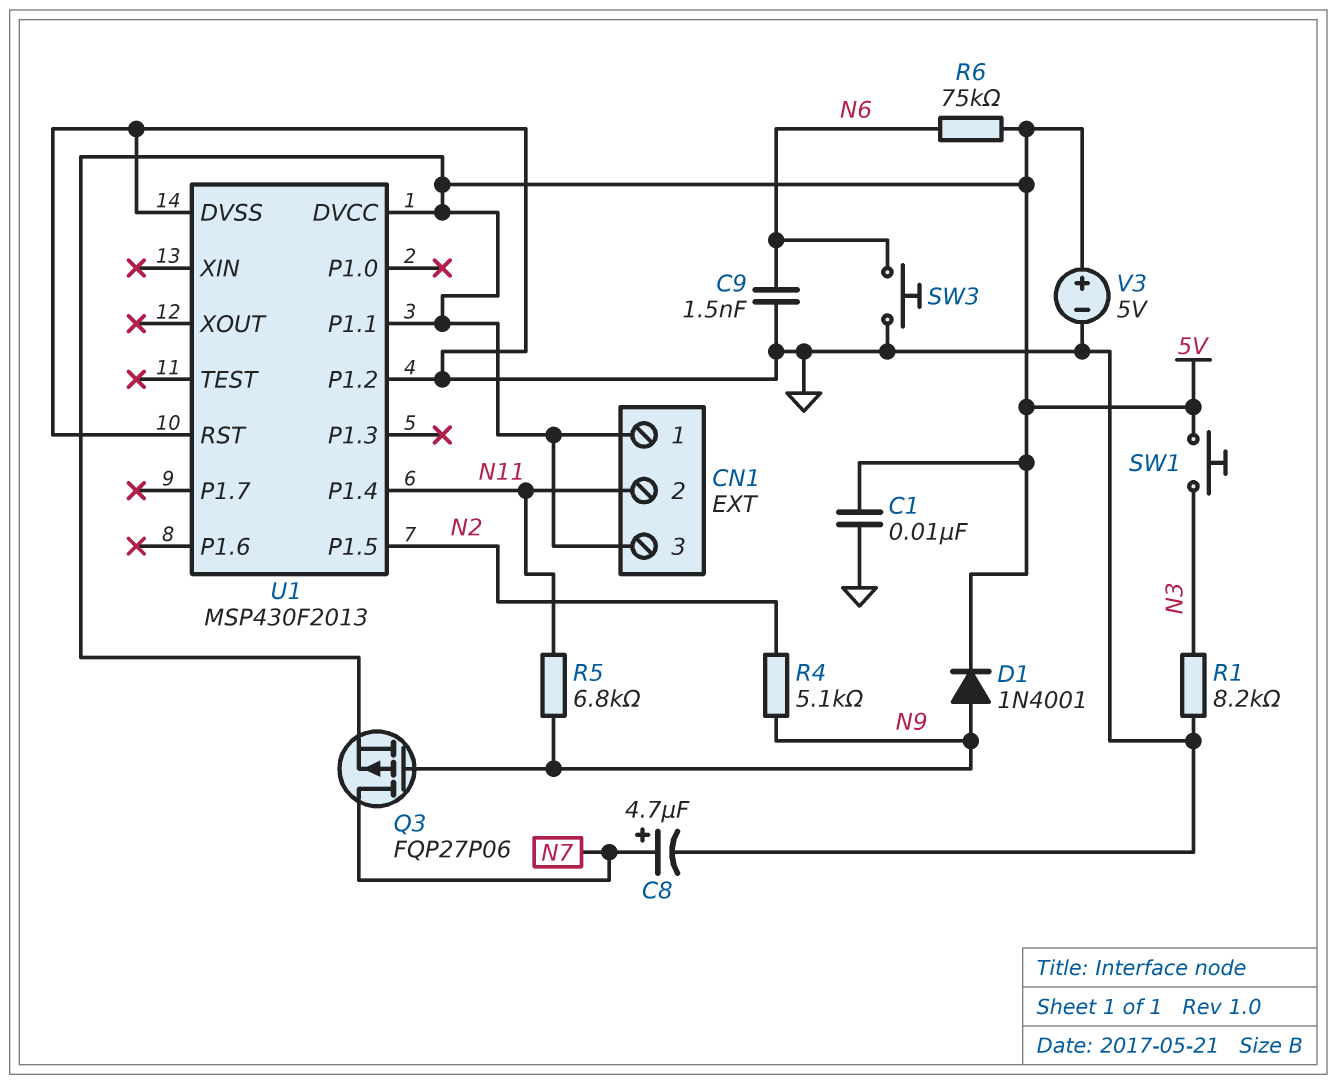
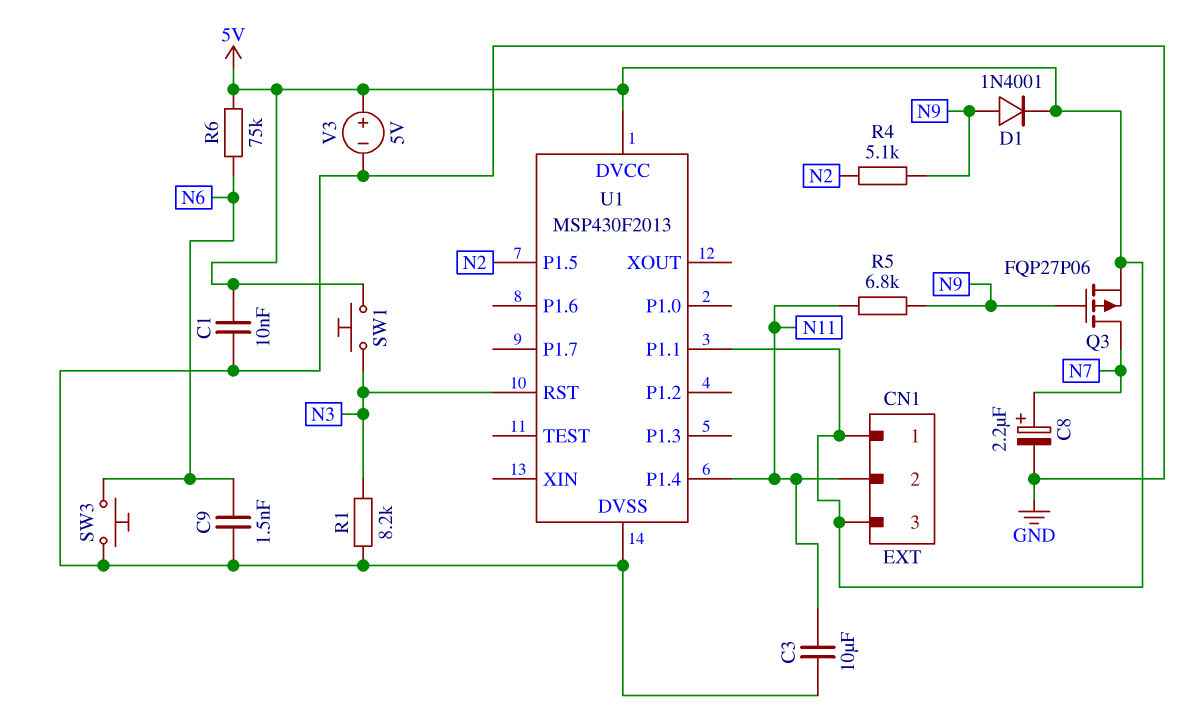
C3: none -> 10uF (GND, N11)
C8: 4.7uF (plus N7, minus GND) -> 2.2uF (plus N7, minus GND)
U1 pin P1.2: GND -> none
U1 pin RST: GND -> N3

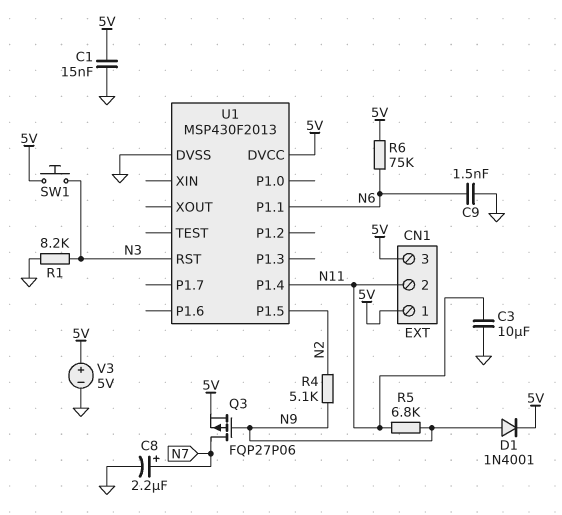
C1: 10nF (5V, GND) -> 15nF (5V, GND)
SW3: button (GND, N6) -> none
U1 pin P1.1: 5V -> N6

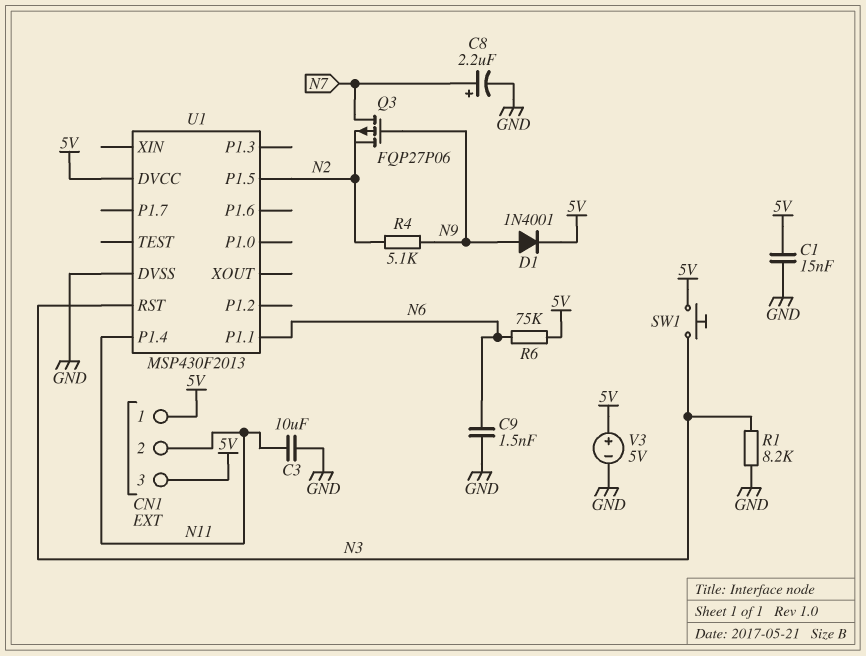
Q3: PMOS FQP27P06 (G N9, D N7, S 5V) -> PMOS FQP27P06 (G N9, D N7, S N2)
R5: 6.8k (N9, N11) -> none

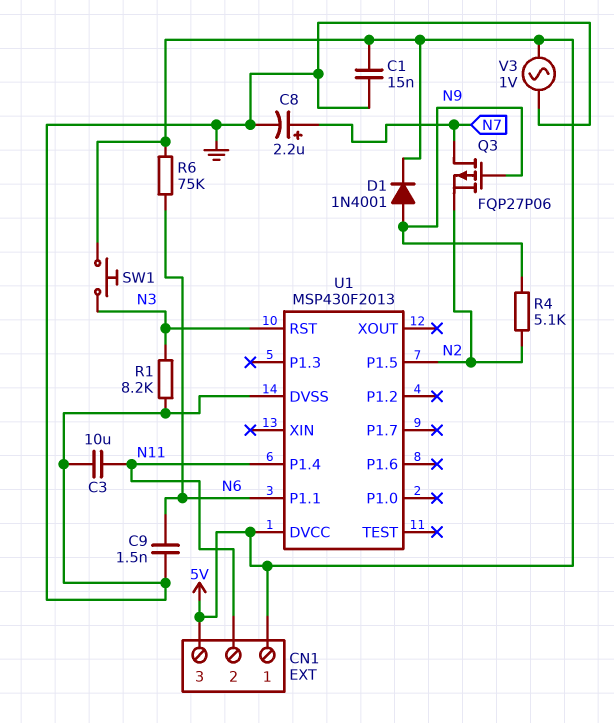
V3: 5V (plus 5V, minus GND) -> AC 1V (5V, GND)

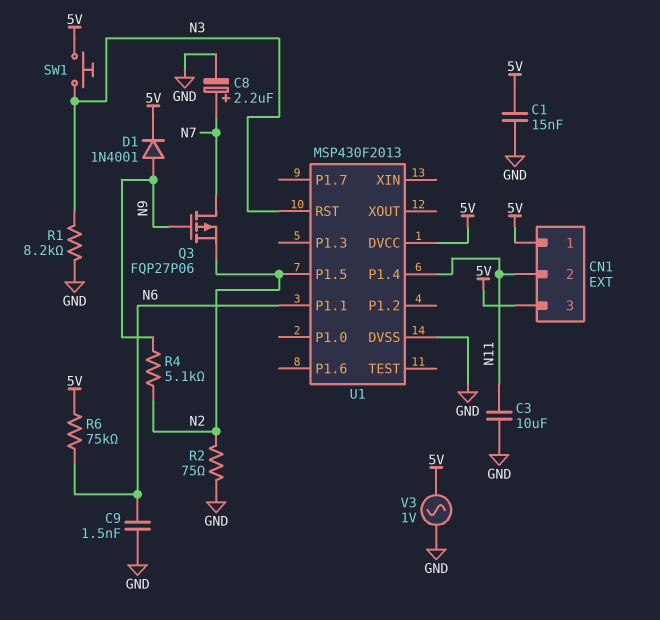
R2: none -> 75 (GND, N2)

